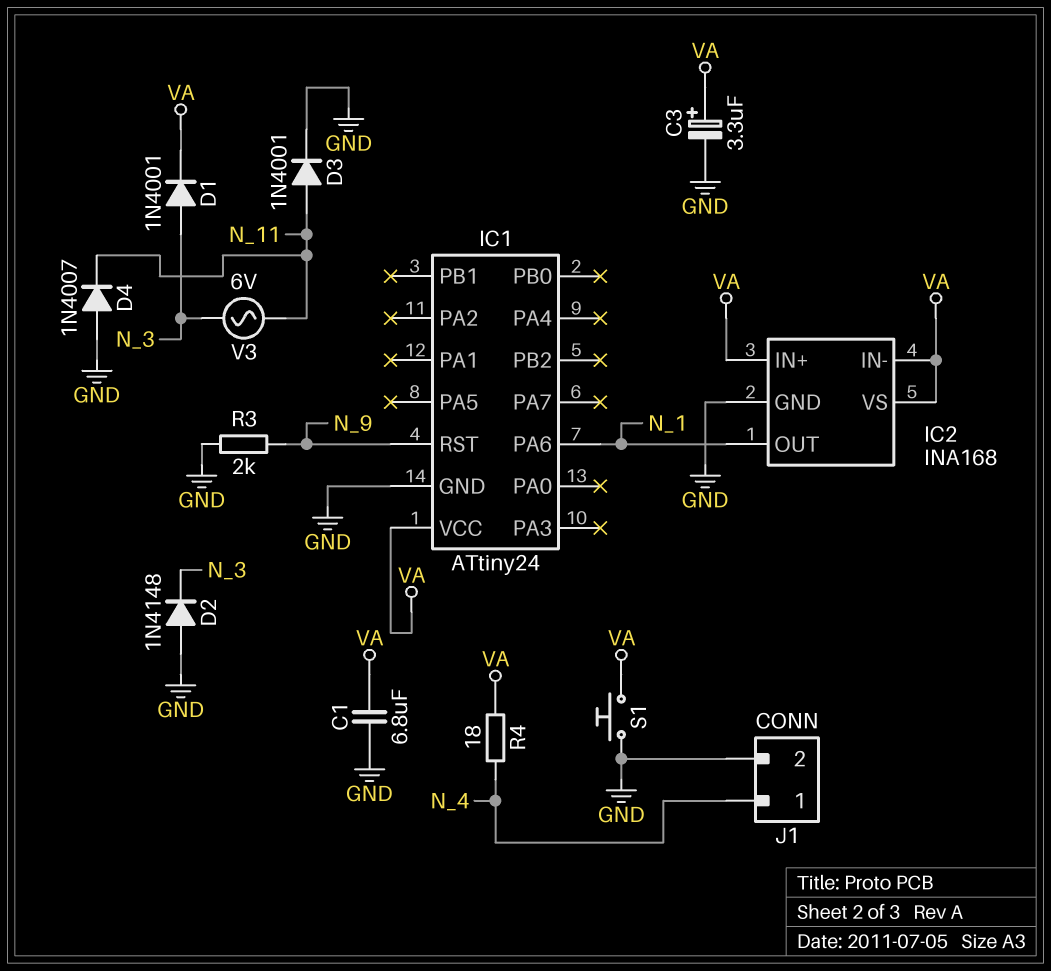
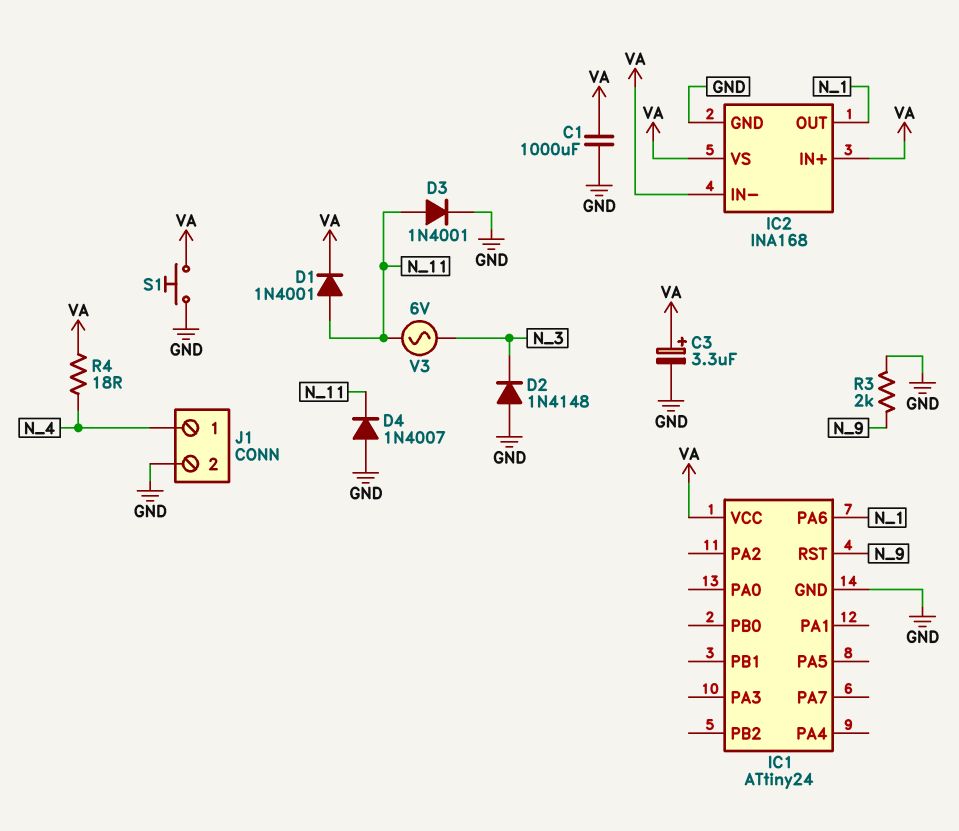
C1: 6.8uF (GND, VA) -> 1000uF (GND, VA)
D1: diode 1N4001 (A N_3, K VA) -> diode 1N4001 (A N_11, K VA)

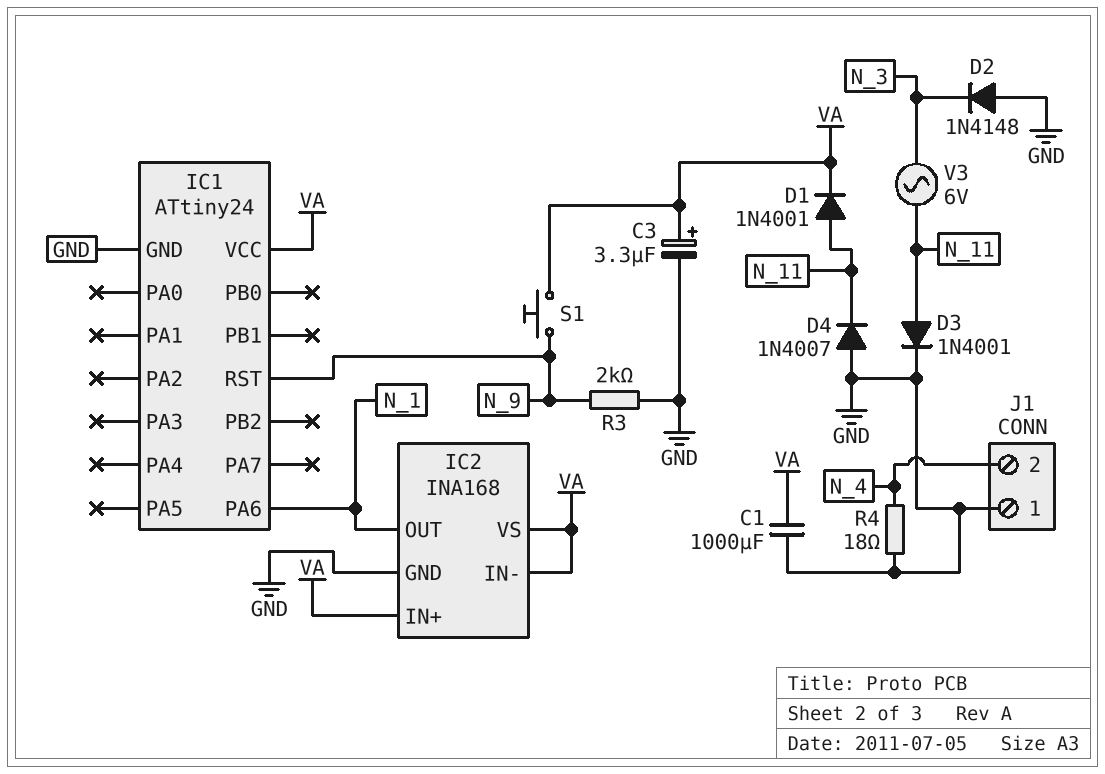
J1 pin 1: N_4 -> GND
J1 pin 2: GND -> N_4
R4: 18 (N_4, VA) -> 18 (GND, N_4)
S1: button (GND, VA) -> button (N_9, VA)

